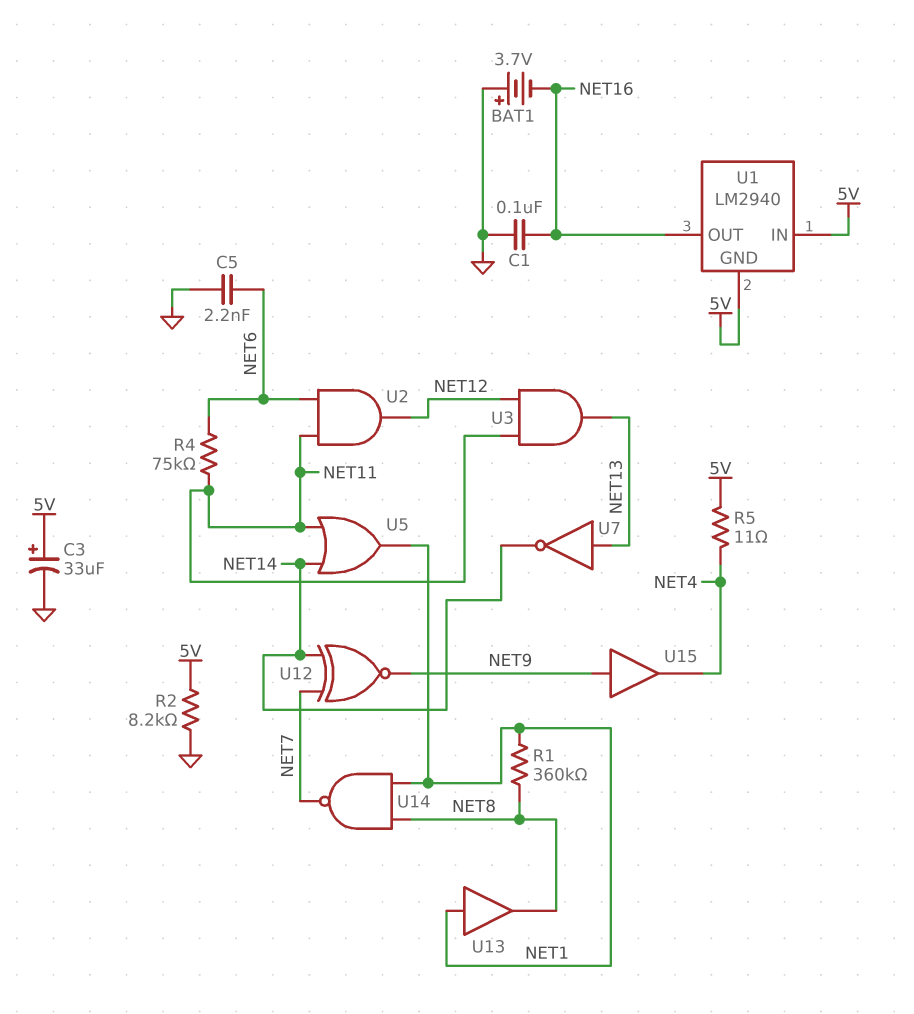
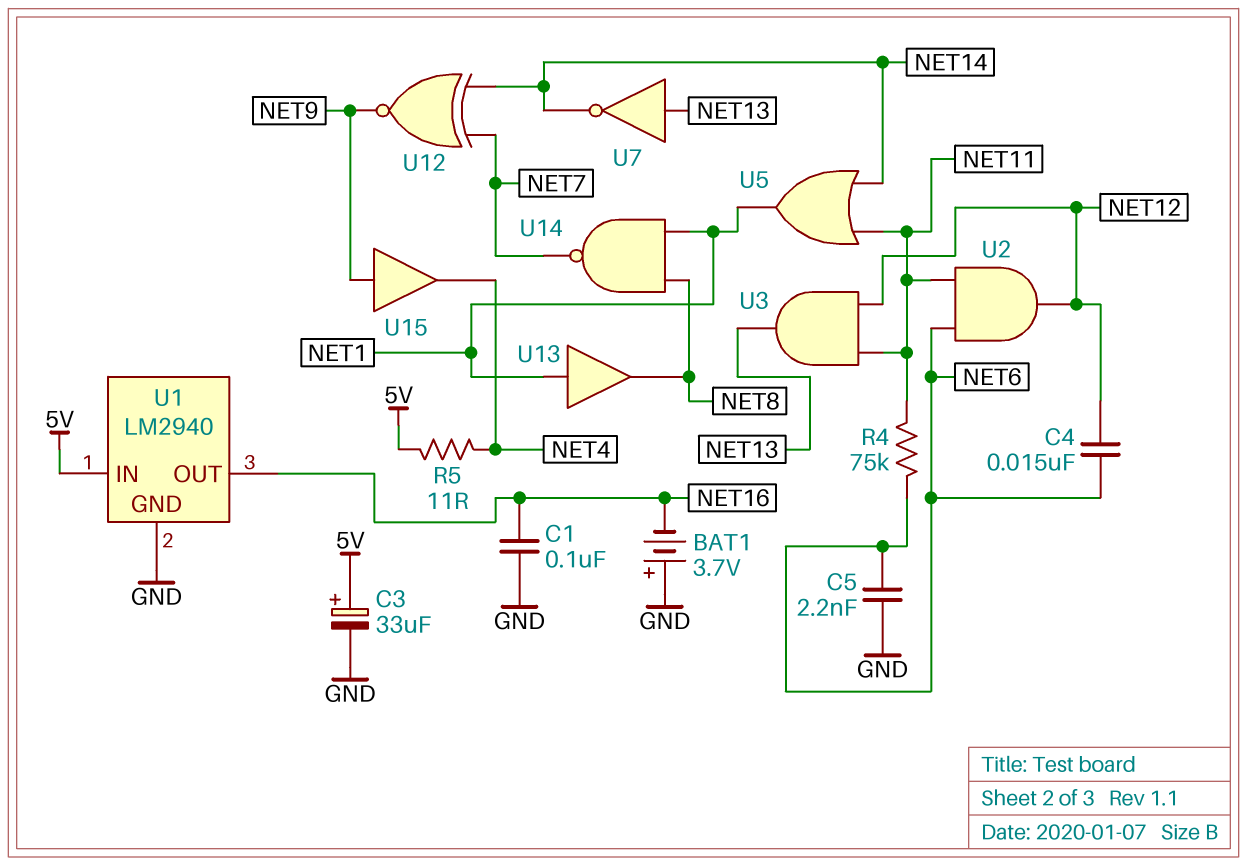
C4: none -> 15nF (NET6, NET12)
R1: 360k (NET1, NET8) -> none
R2: 8.2k (5V, GND) -> none
U1 pin GND: 5V -> GND

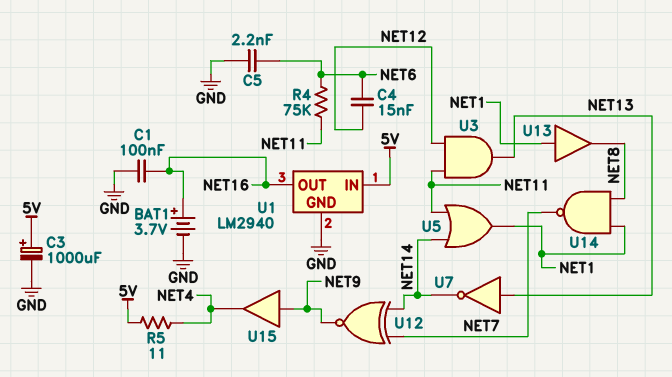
BAT1: 3.7V (plus GND, minus NET16) -> 3.7V (plus NET16, minus GND)
C3: 33uF (plus 5V, minus GND) -> 1000uF (plus 5V, minus GND)
U2: AND (in NET6, in NET11, out NET12) -> none

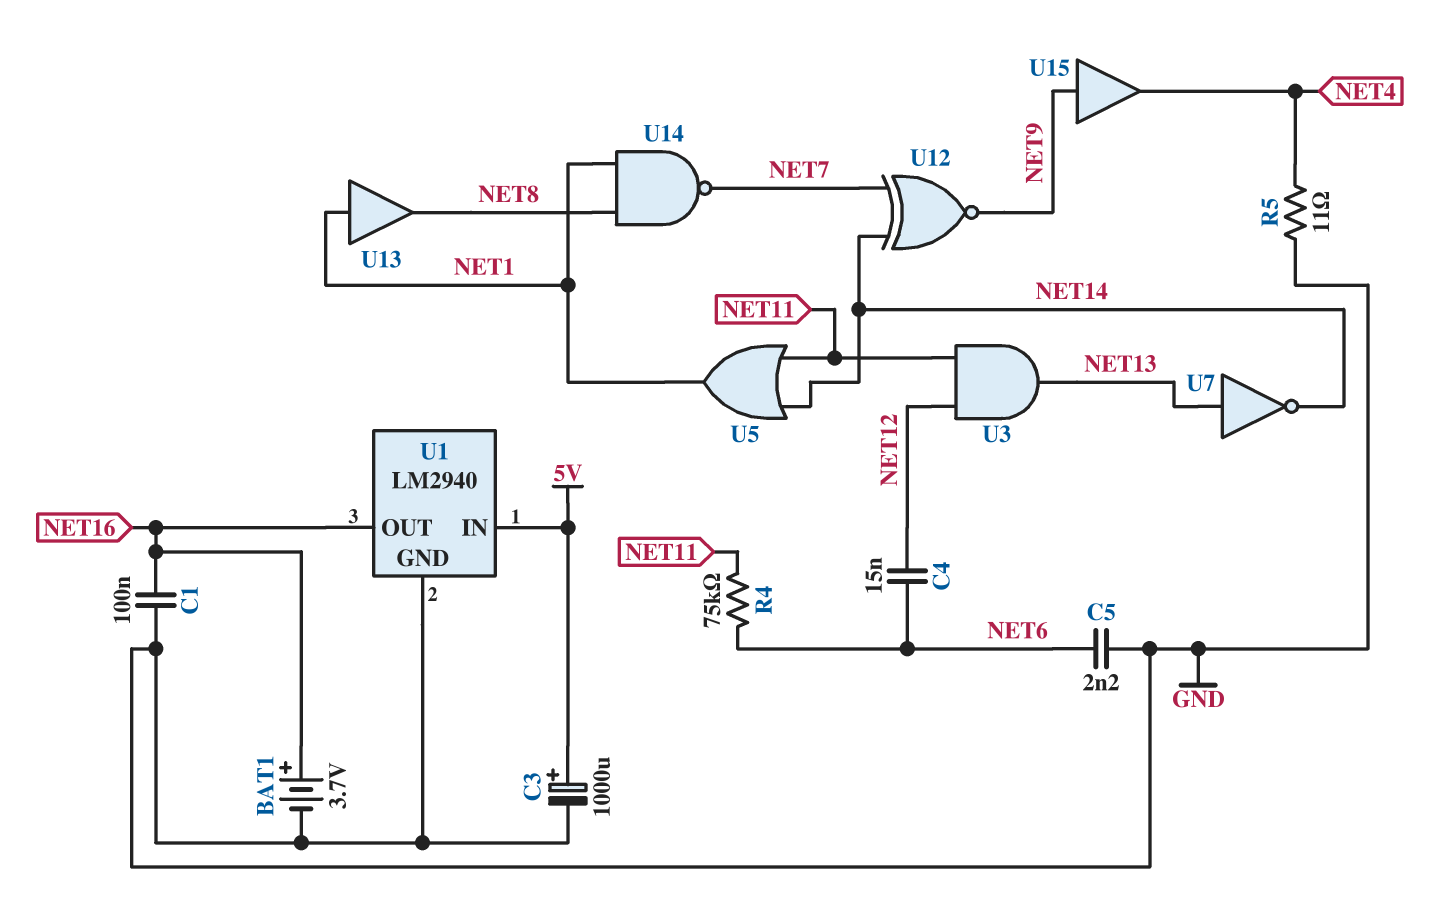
R5: 11 (5V, NET4) -> 11 (GND, NET4)

